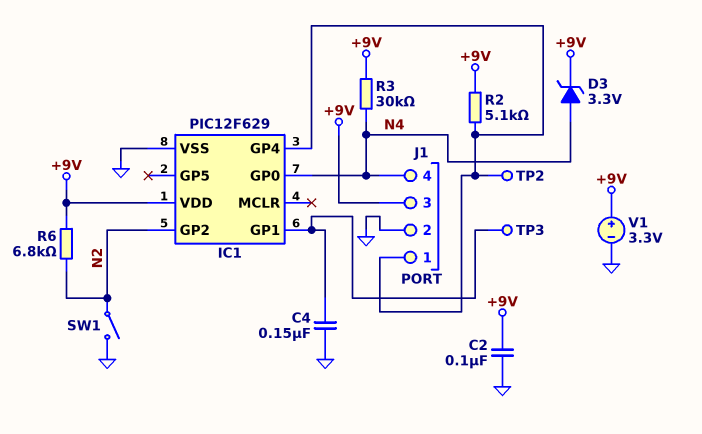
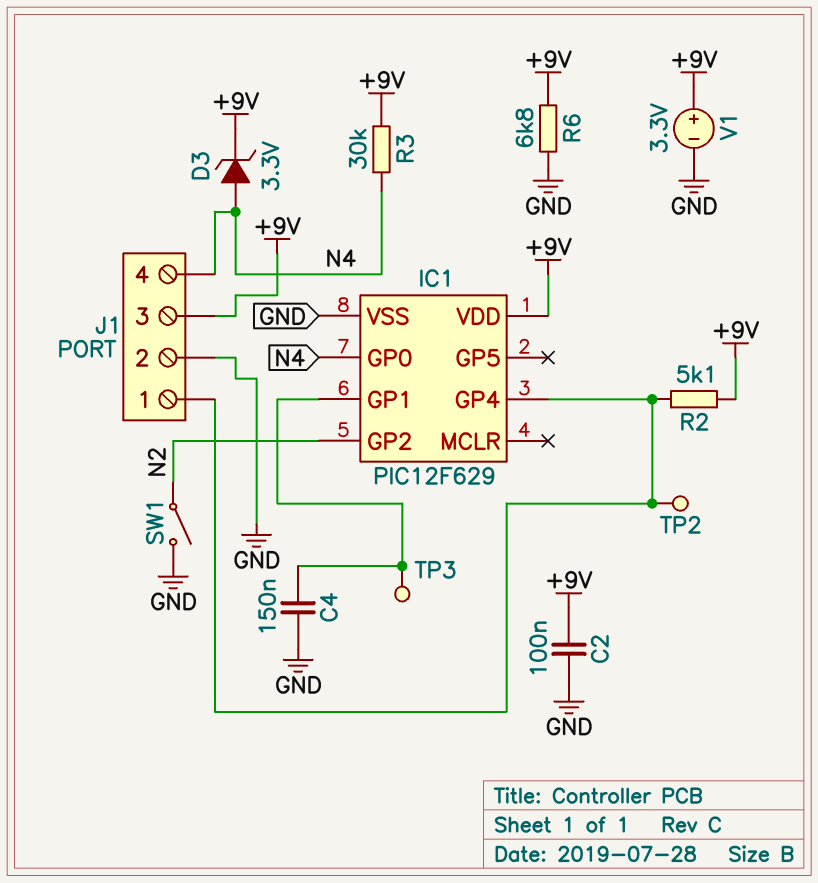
R6: 6.8k (+9V, N2) -> 6.8k (+9V, GND)

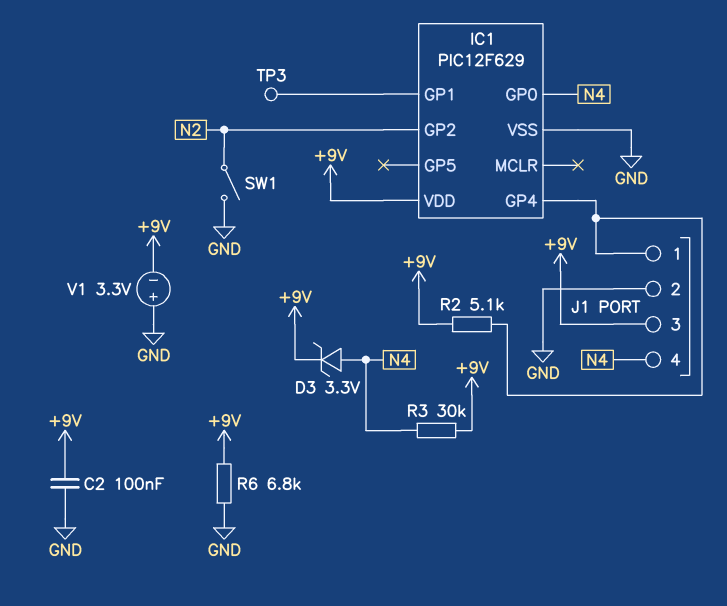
C4: 150nF (GND, IC1/GP1) -> none
TP2: test point (IC1/GP4) -> none
V1: 3.3V (plus +9V, minus GND) -> 3.3V (plus GND, minus +9V)

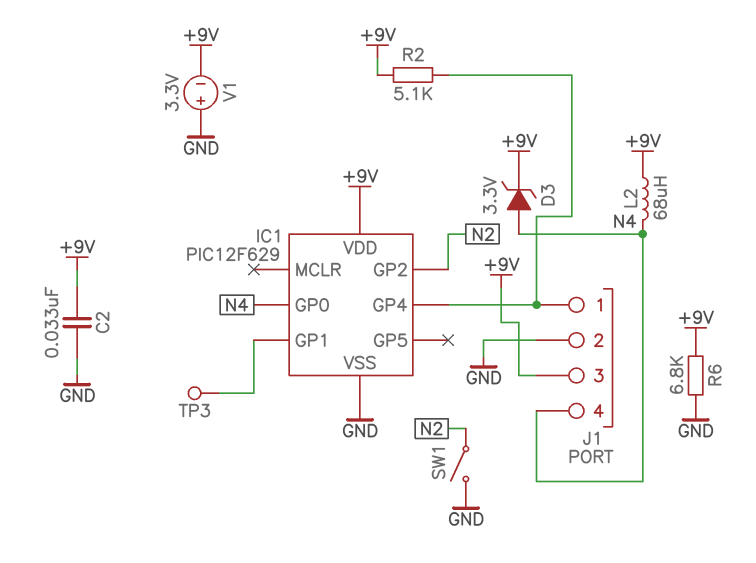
C2: 100nF (+9V, GND) -> 33nF (+9V, GND)
L2: none -> 68uH (+9V, N4)
R3: 30k (+9V, N4) -> none

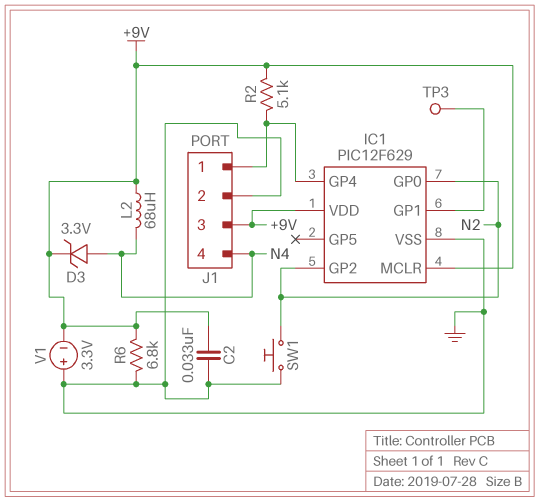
IC1 pin GP0: N4 -> N2
IC1 pin MCLR: none -> +9V
SW1: switch (GND, N2) -> button (GND, N2)

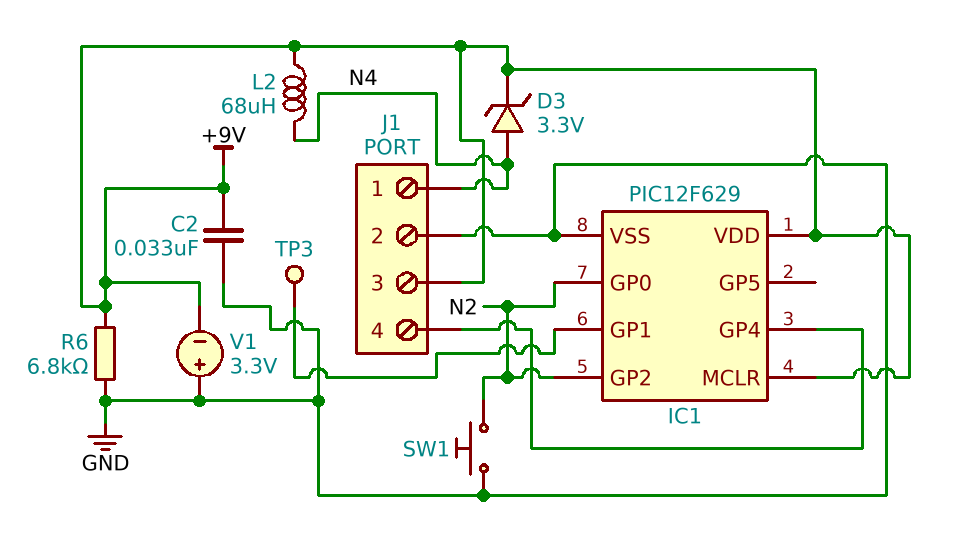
J1 pin 1: IC1/GP4 -> N4
J1 pin 4: N4 -> IC1/GP4
R2: 5.1k (+9V, IC1/GP4) -> none

